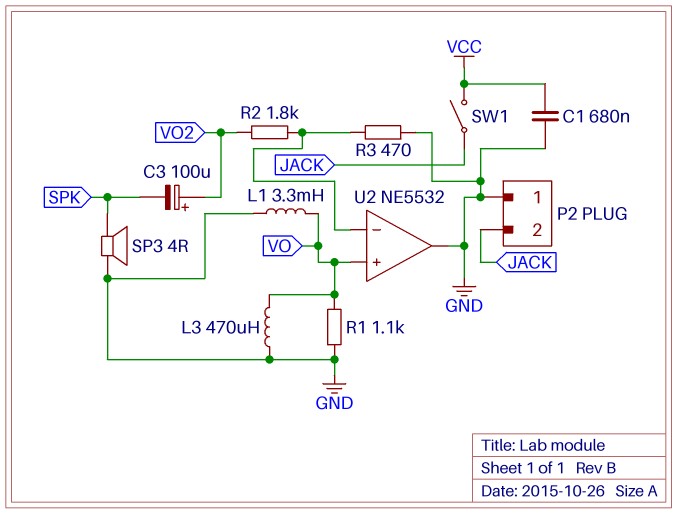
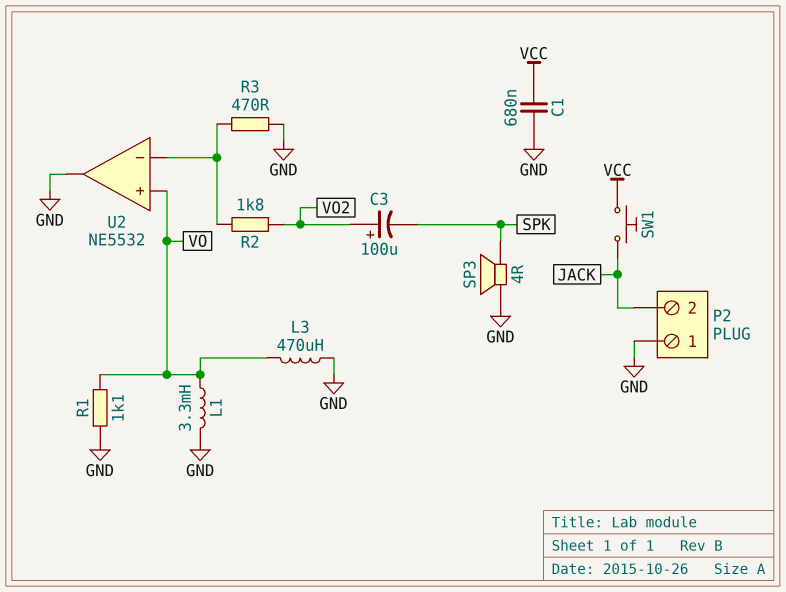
SW1: switch (JACK, VCC) -> button (JACK, VCC)

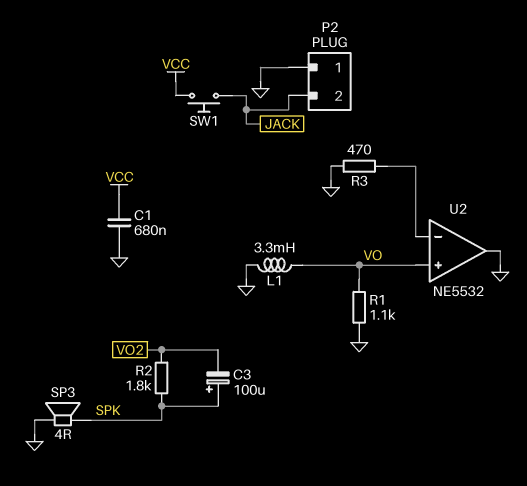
C3: 100uF (plus VO2, minus SPK) -> 100uF (plus SPK, minus VO2)
L3: 470uH (GND, VO) -> none
R2: 1.8k (U2/in-, VO2) -> 1.8k (SPK, VO2)

